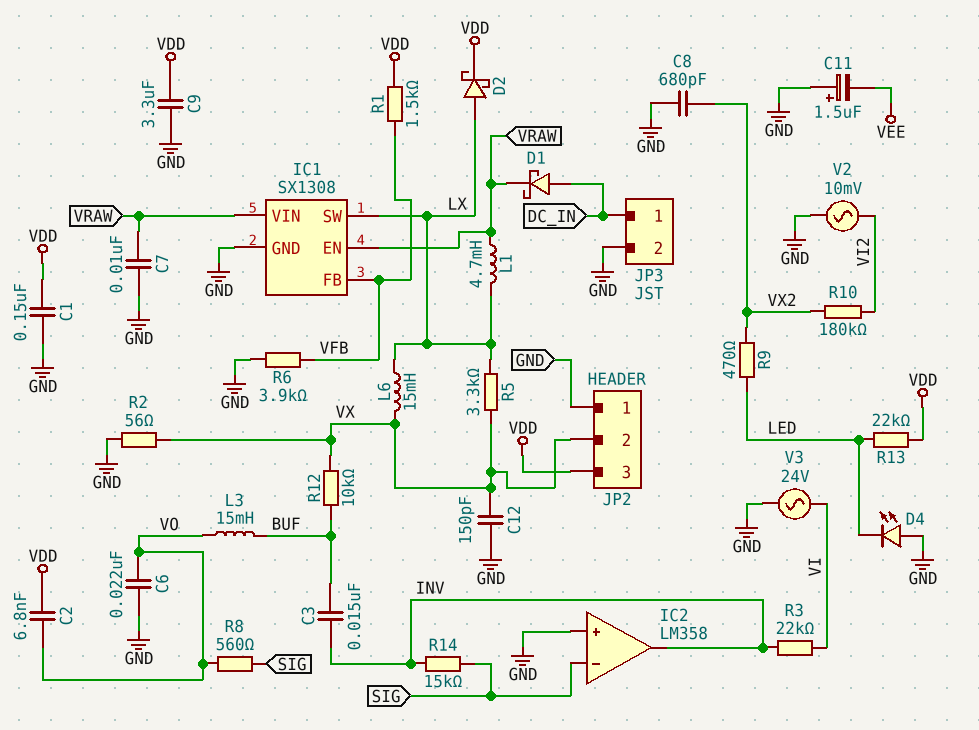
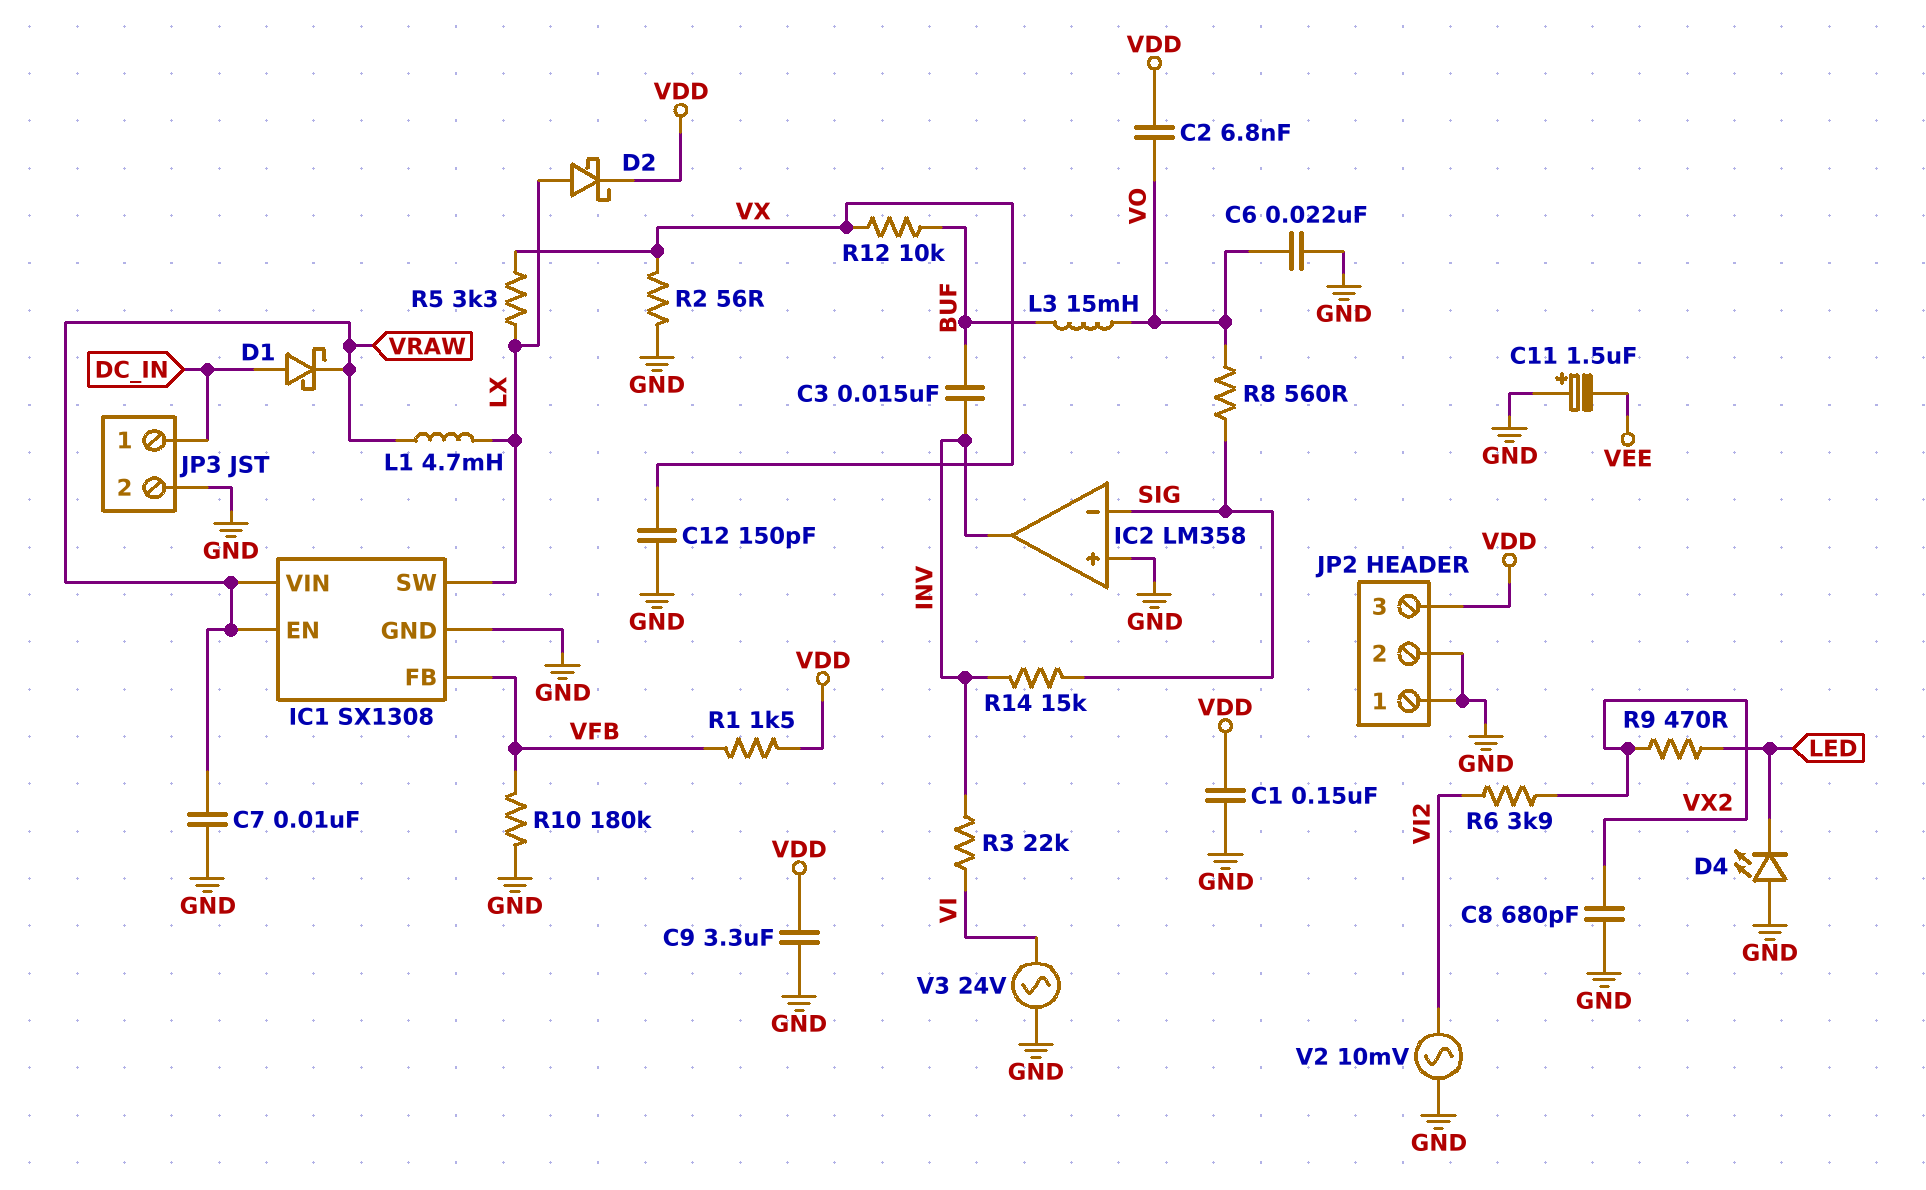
JP2 pin 2: VX -> GND
L6: 15mH (LX, VX) -> none
R6: 3.9k (GND, VFB) -> 3.9k (VI2, VX2)
R10: 180k (VI2, VX2) -> 180k (GND, VFB)
R13: 22k (LED, VDD) -> none

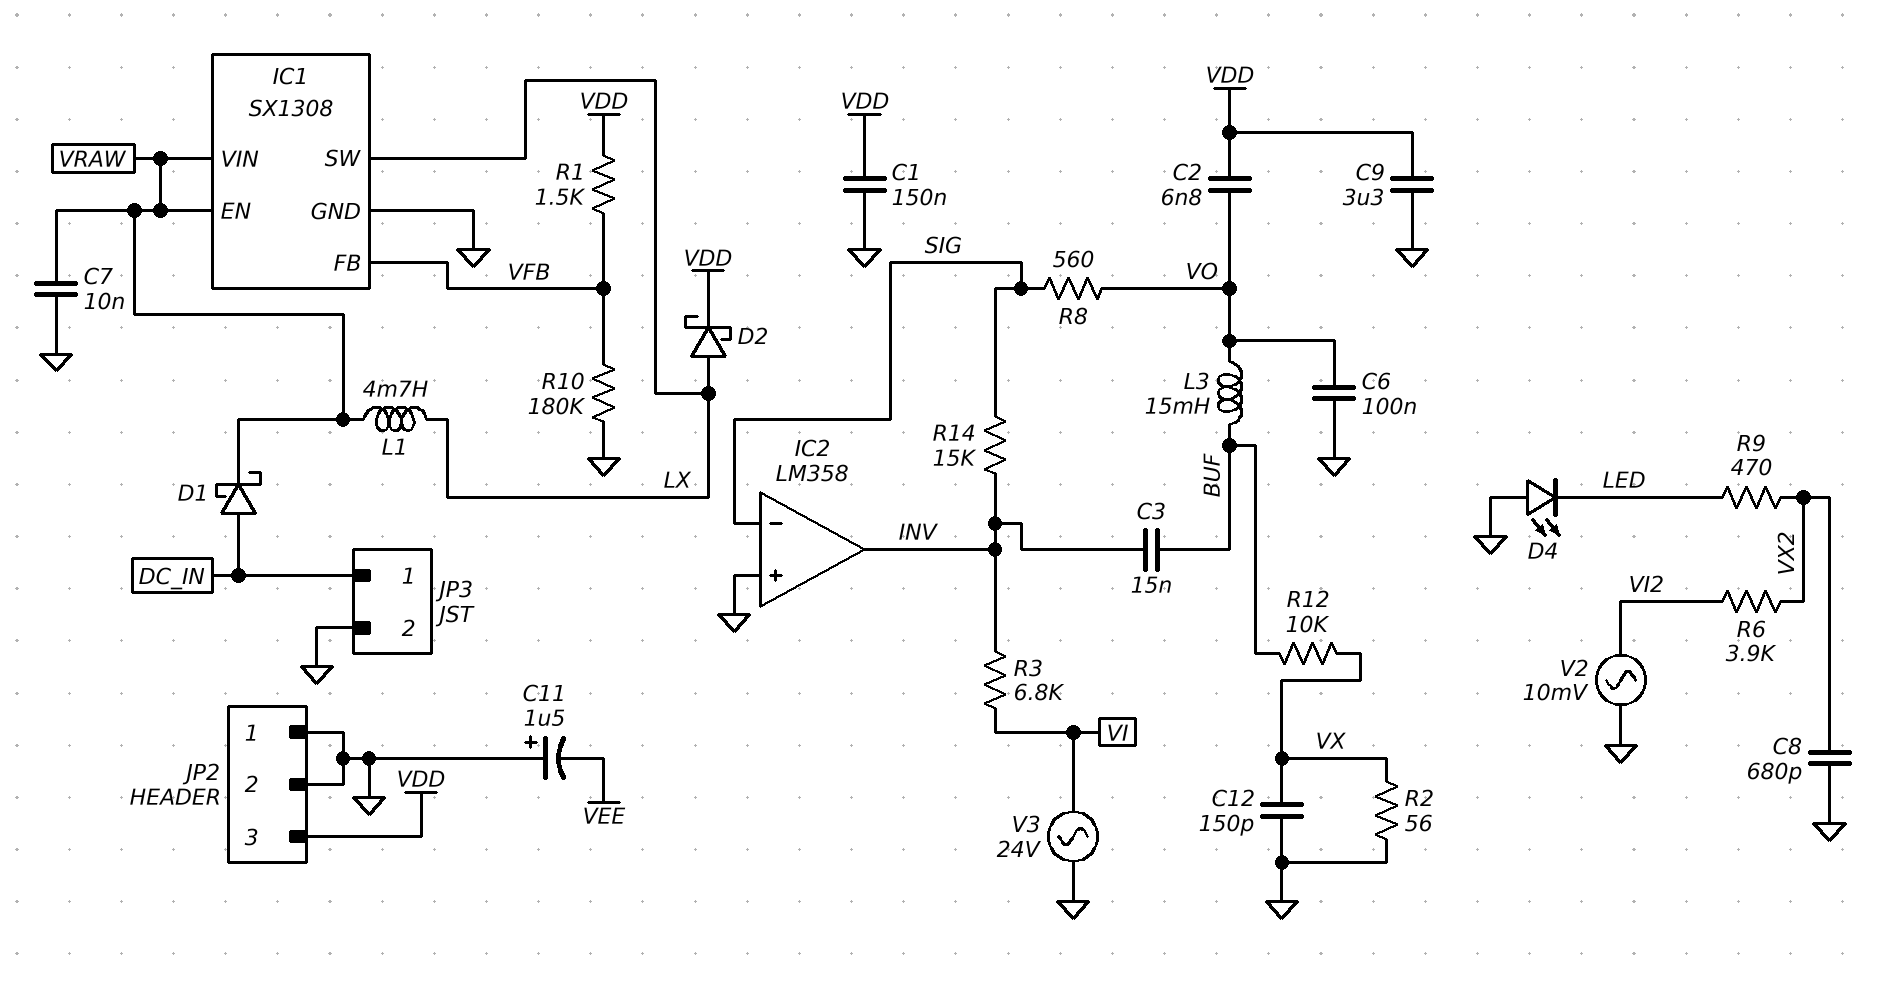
C6: 22nF (GND, VO) -> 100nF (GND, VO)
R3: 22k (INV, VI) -> 6.8k (INV, VI)
R5: 3.3k (LX, VX) -> none

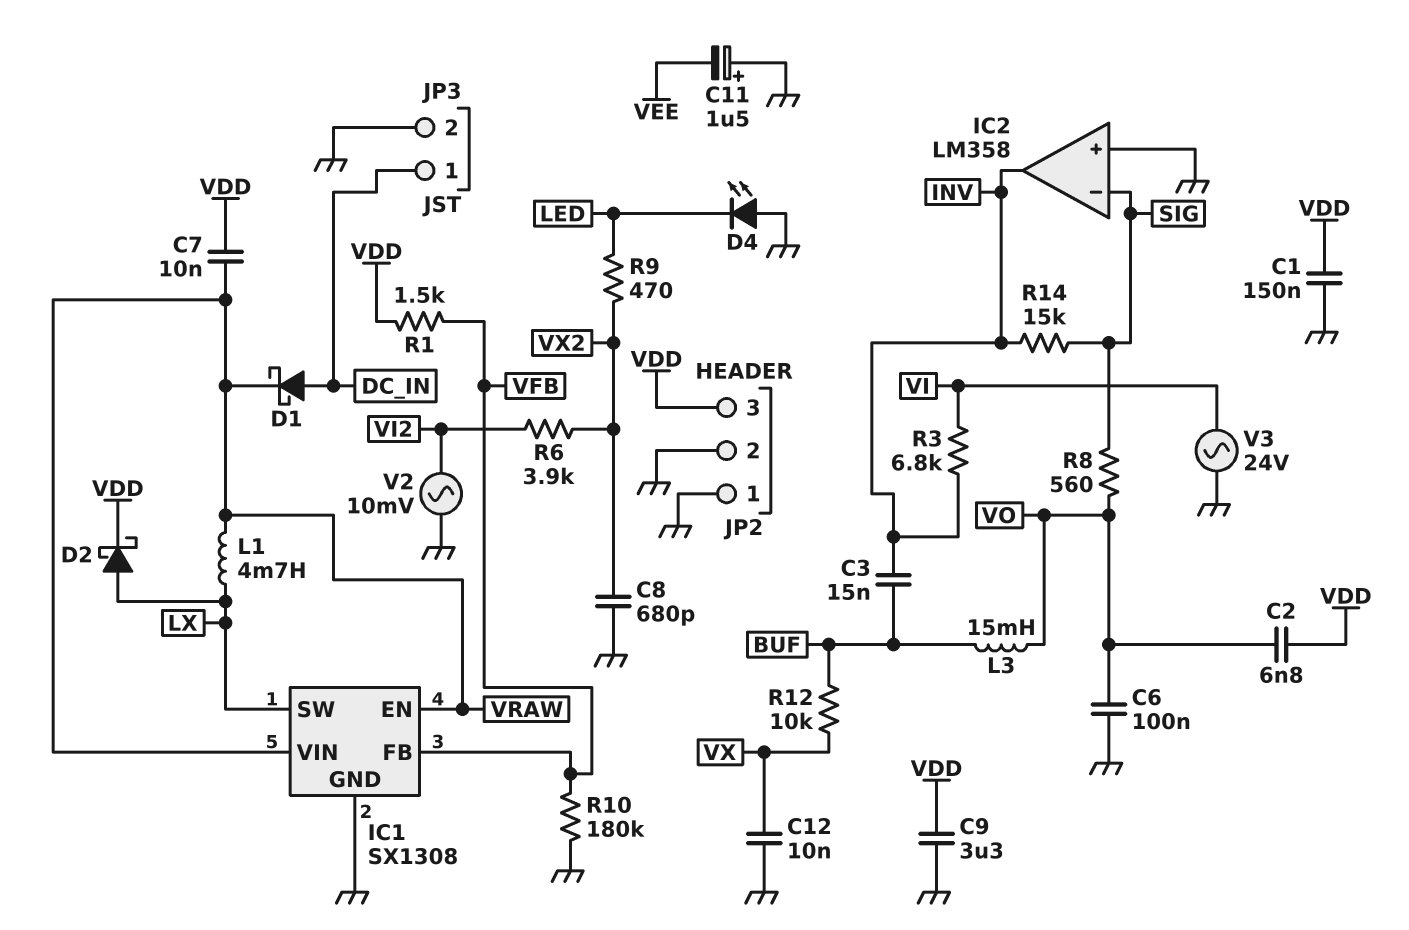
C7: 10nF (GND, VRAW) -> 10nF (VDD, VRAW)
C12: 150pF (GND, VX) -> 10nF (GND, VX)
R2: 56 (GND, VX) -> none

